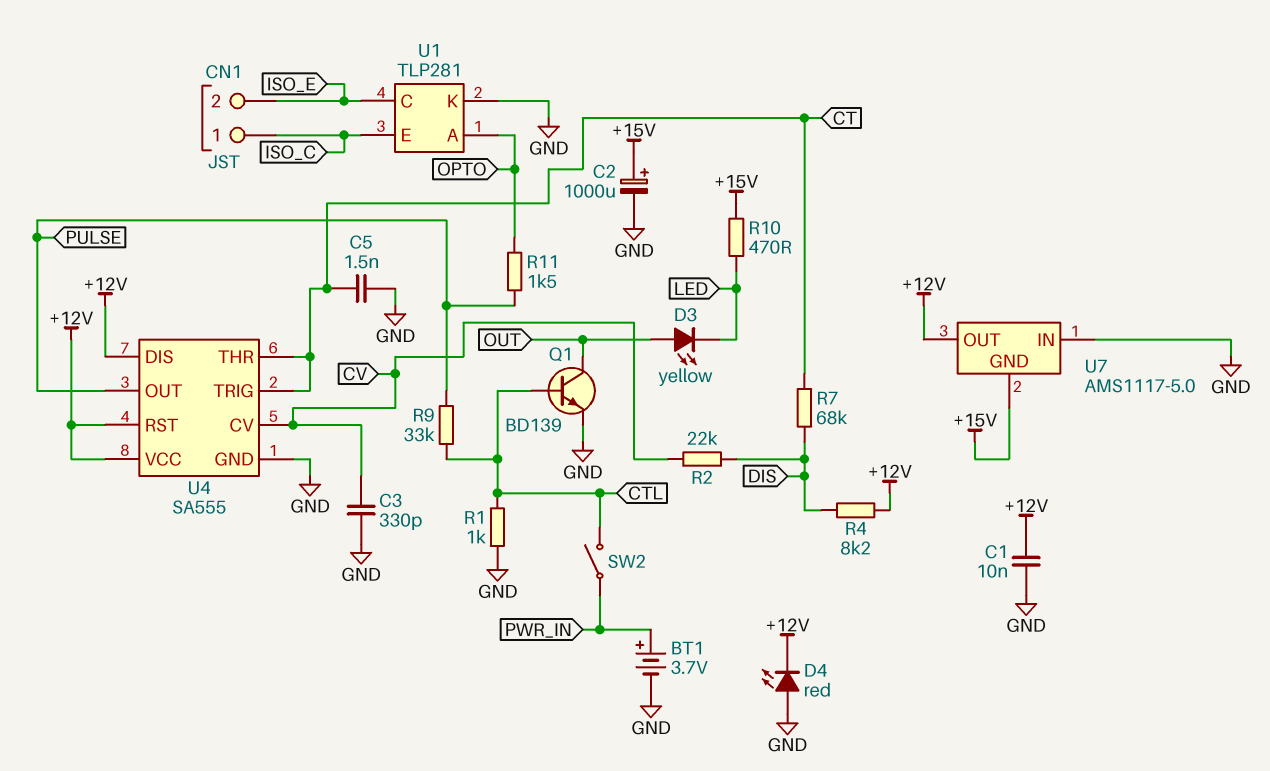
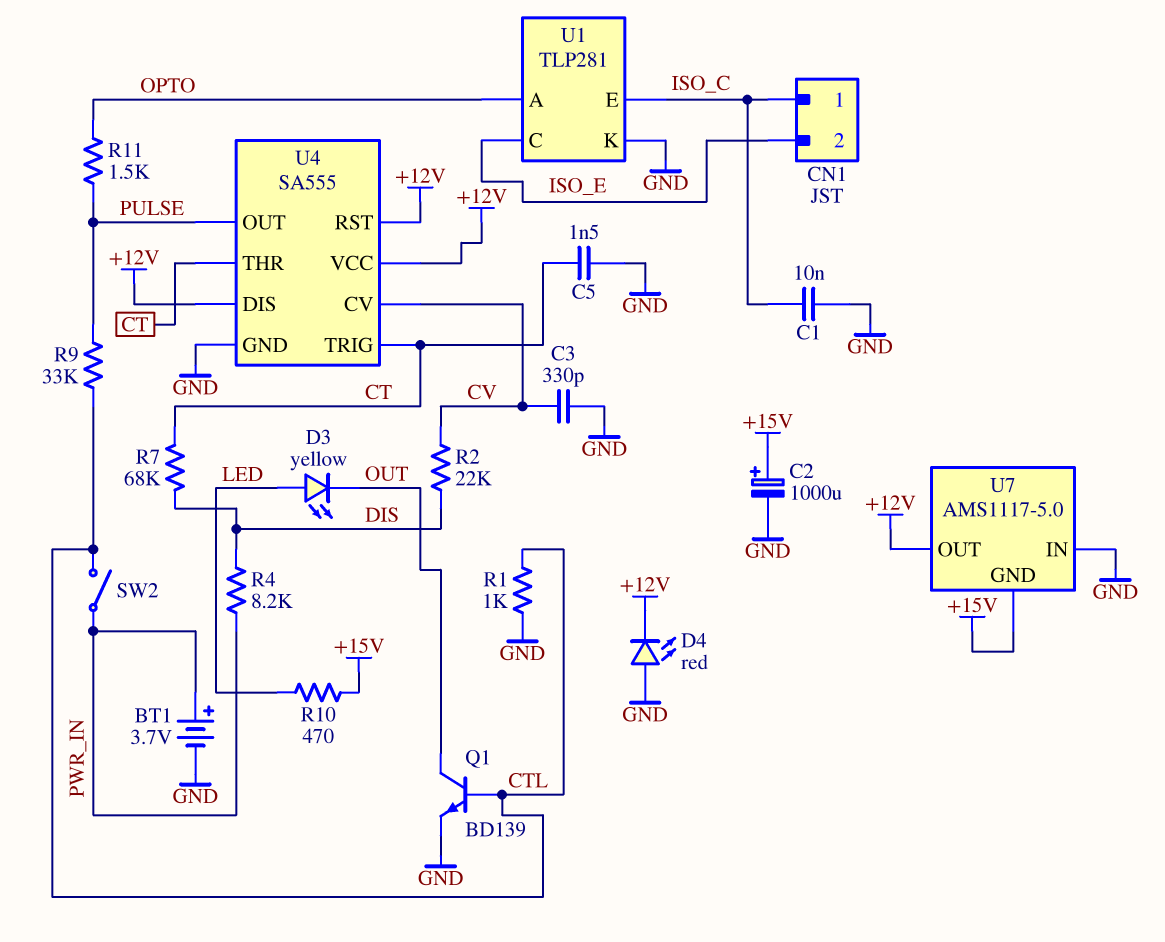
C1: 10nF (+12V, GND) -> 10nF (GND, ISO_C)
D3: LED yellow (A OUT, K LED) -> LED yellow (A LED, K OUT)
R4: 8.2k (+12V, DIS) -> 8.2k (DIS, PWR_IN)

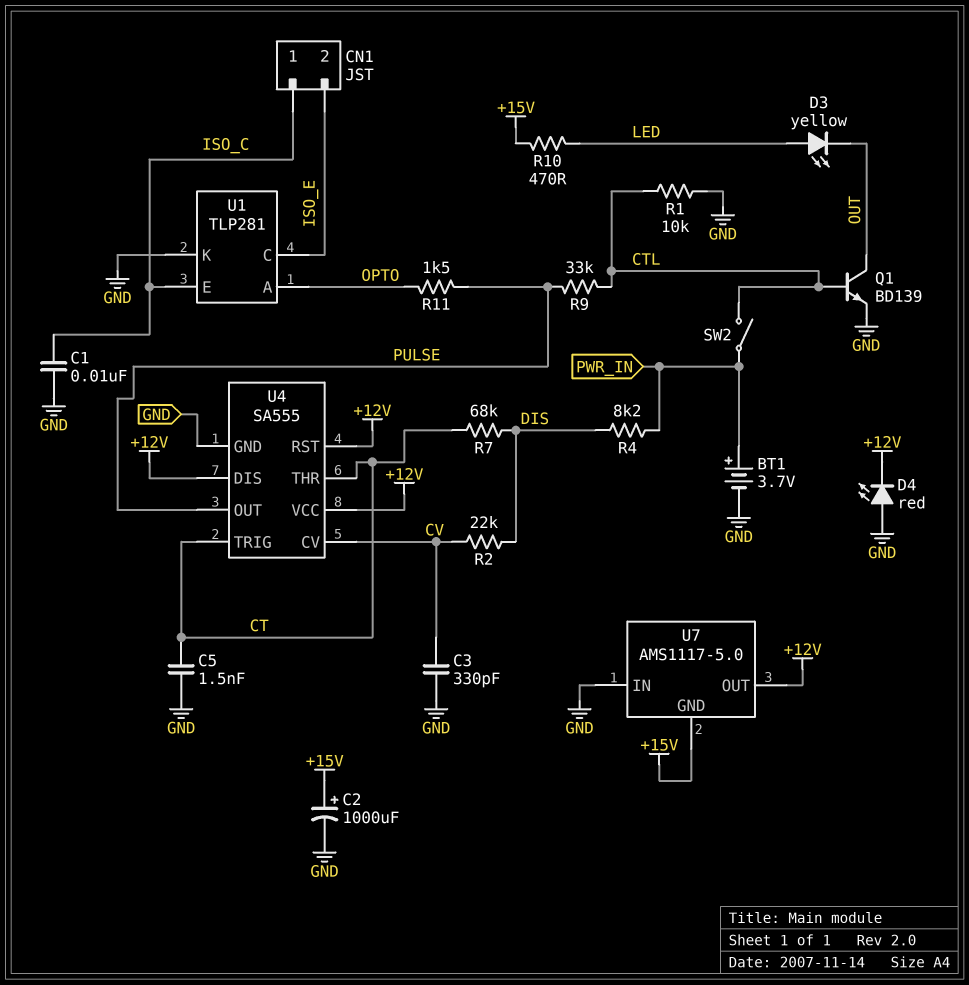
R1: 1k (CTL, GND) -> 10k (CTL, GND)

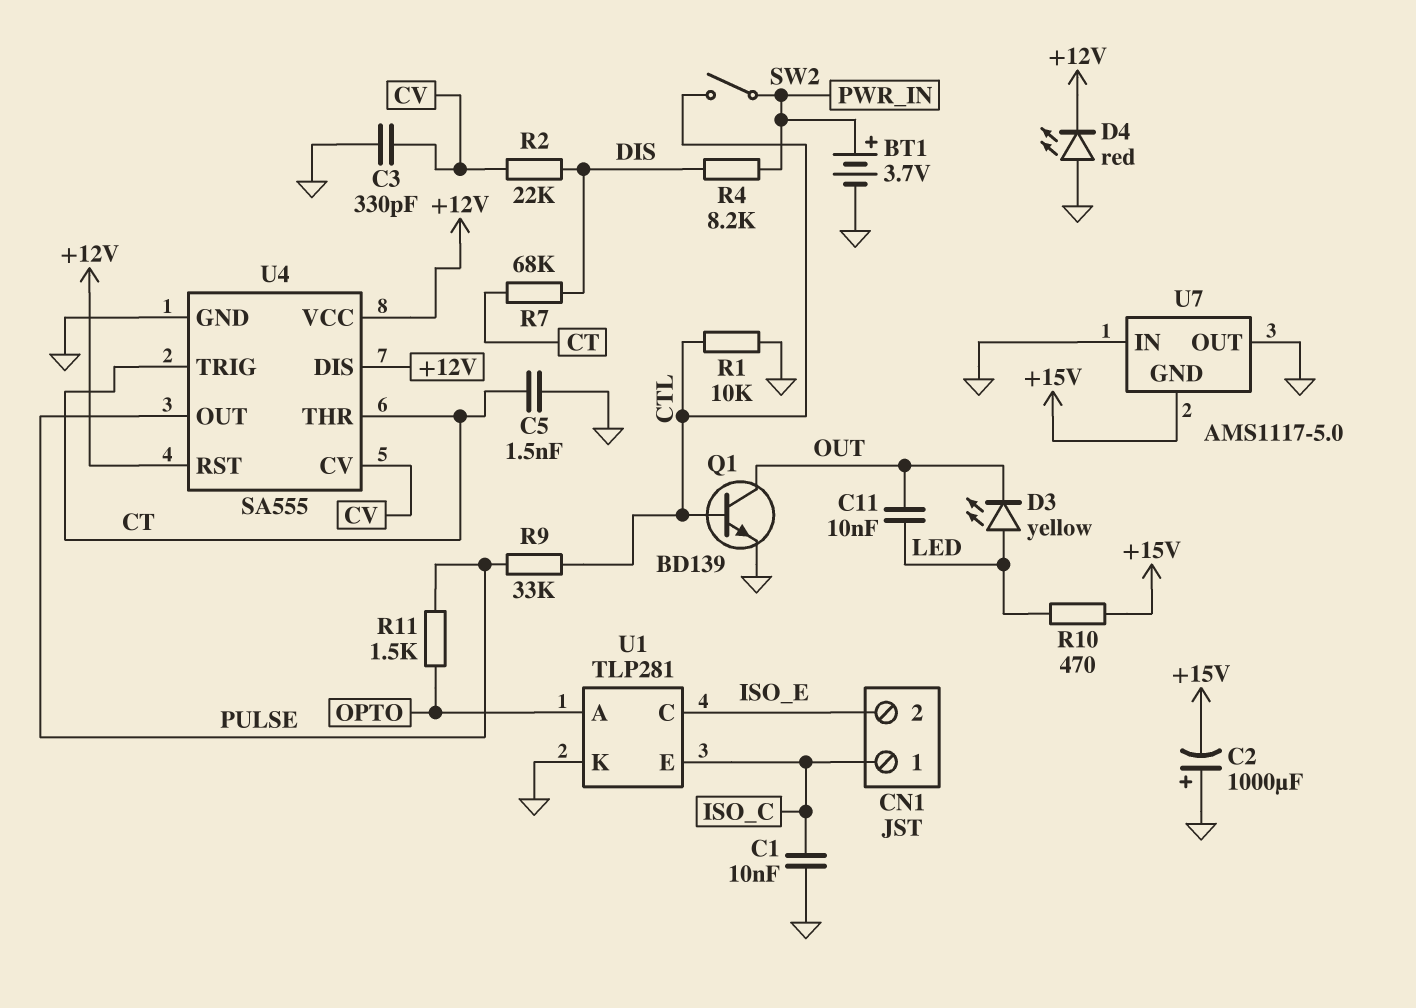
C2: 1000uF (plus +15V, minus GND) -> 1000uF (plus GND, minus +15V)
C11: none -> 10nF (LED, OUT)
U7 pin OUT: +12V -> GND

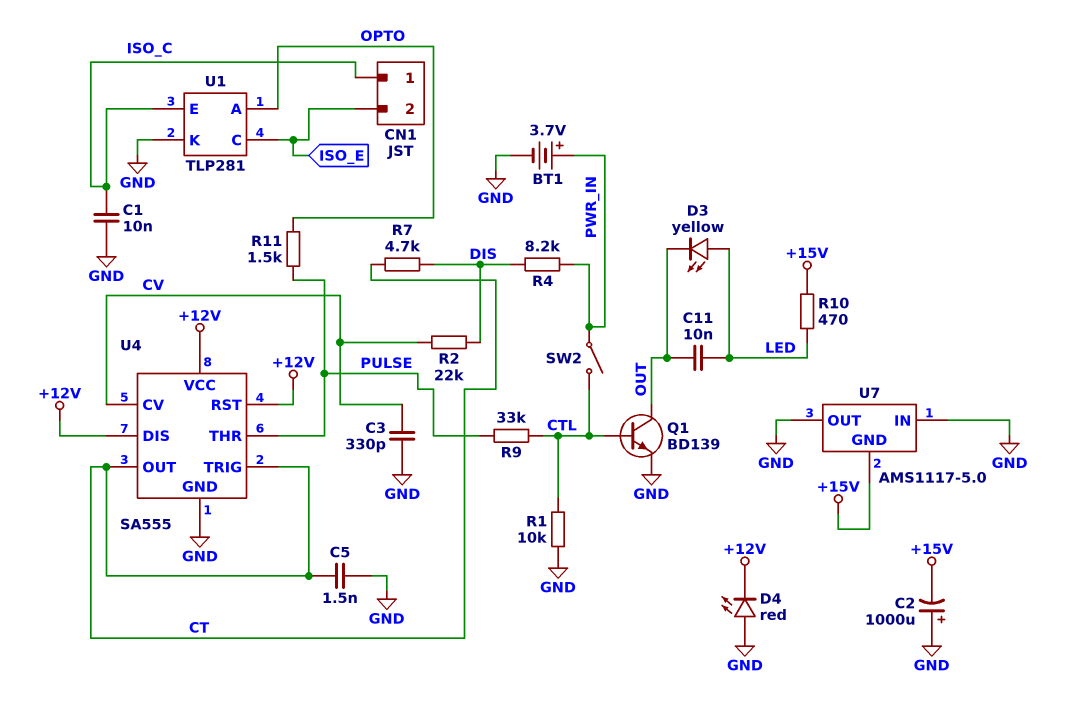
R7: 68k (CT, DIS) -> 4.7k (CT, DIS)
U4 pin OUT: PULSE -> CT
U4 pin THR: CT -> PULSE

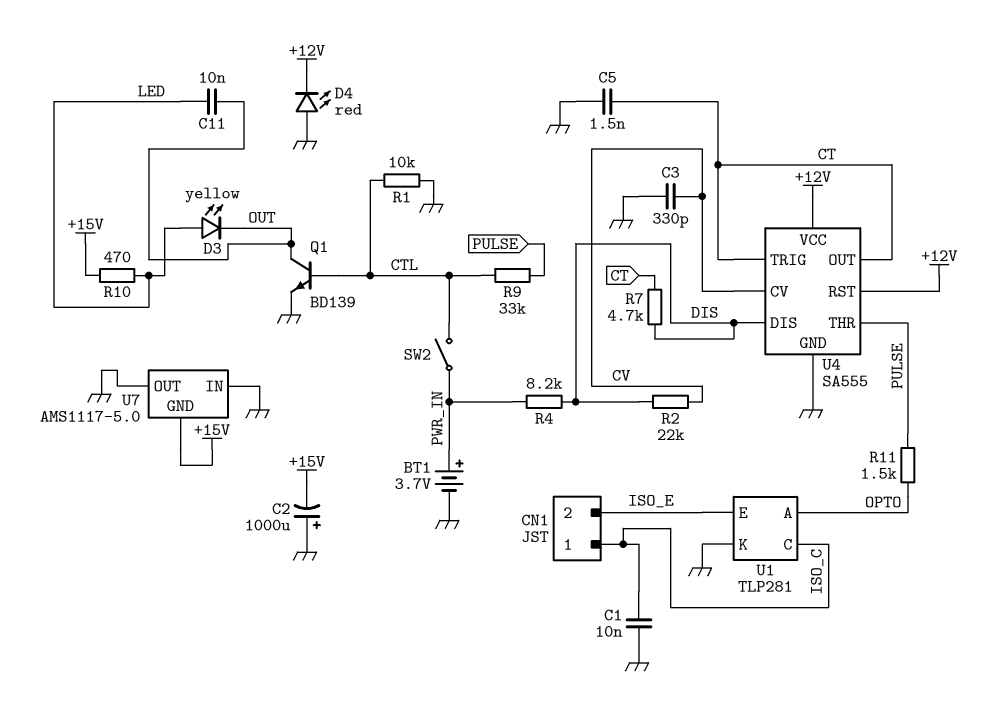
U1 pin C: ISO_E -> ISO_C
U1 pin E: ISO_C -> ISO_E
U4 pin DIS: +12V -> DIS

